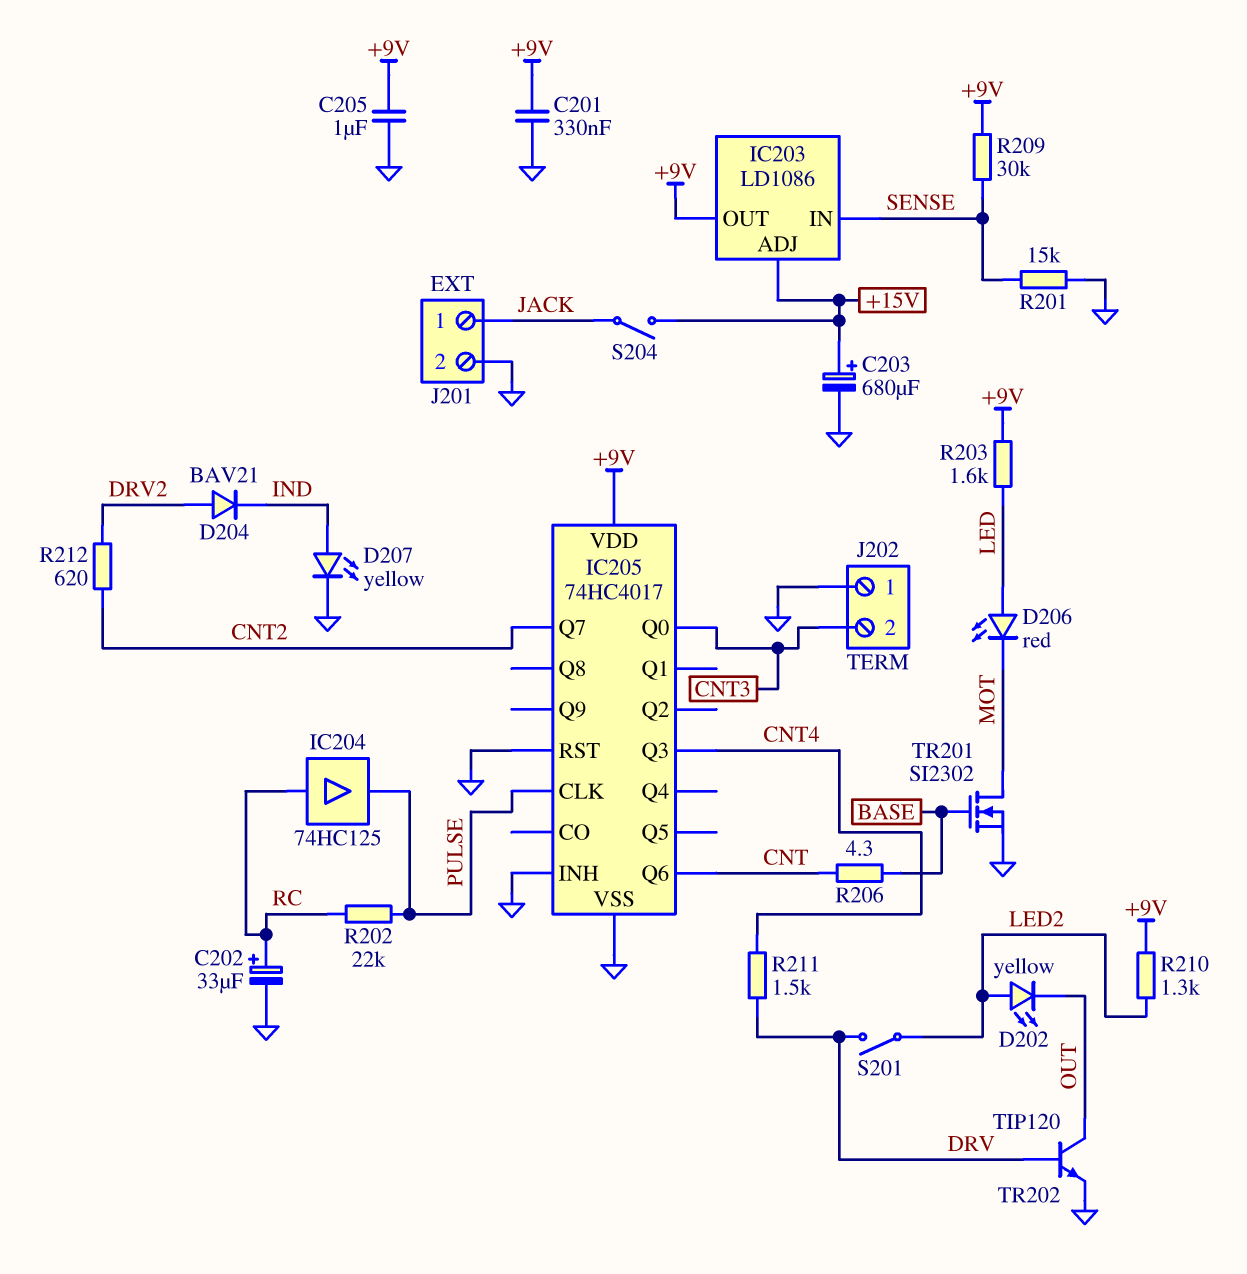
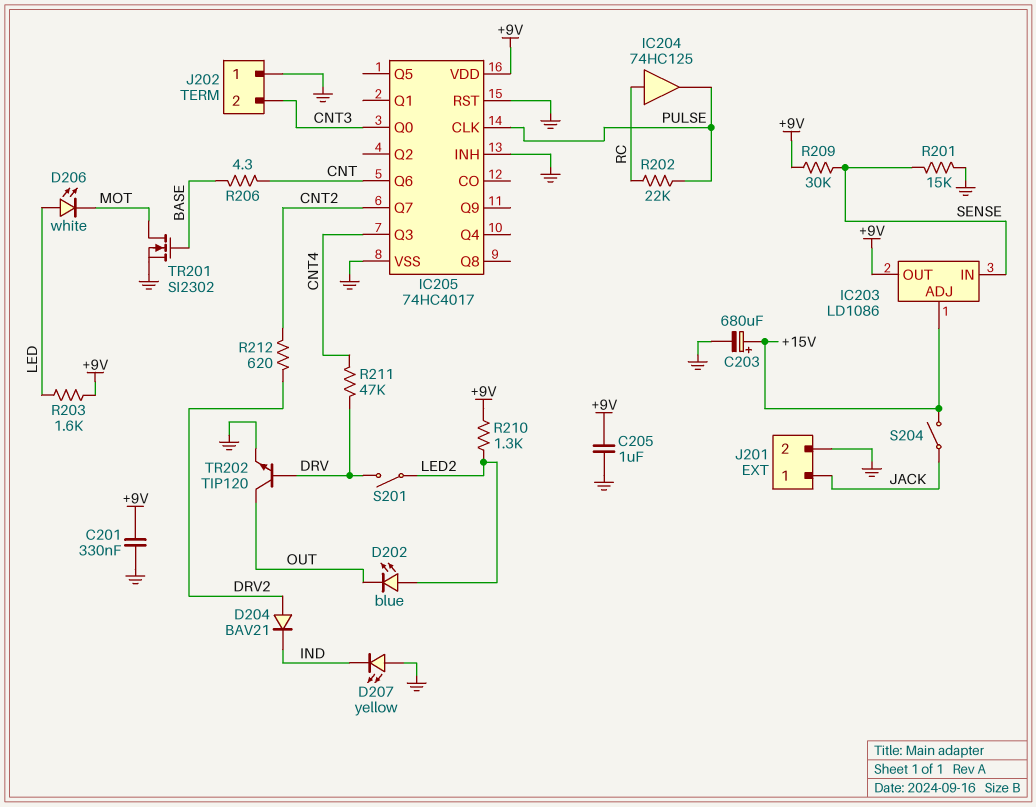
C202: 33uF (plus RC, minus GND) -> none
D202: LED yellow (A LED2, K OUT) -> LED blue (A LED2, K OUT)
D206: LED red (A LED, K MOT) -> LED white (A LED, K MOT)
D207: LED yellow (A IND, K GND) -> LED yellow (A GND, K IND)
R211: 1.5k (CNT4, DRV) -> 47k (CNT4, DRV)

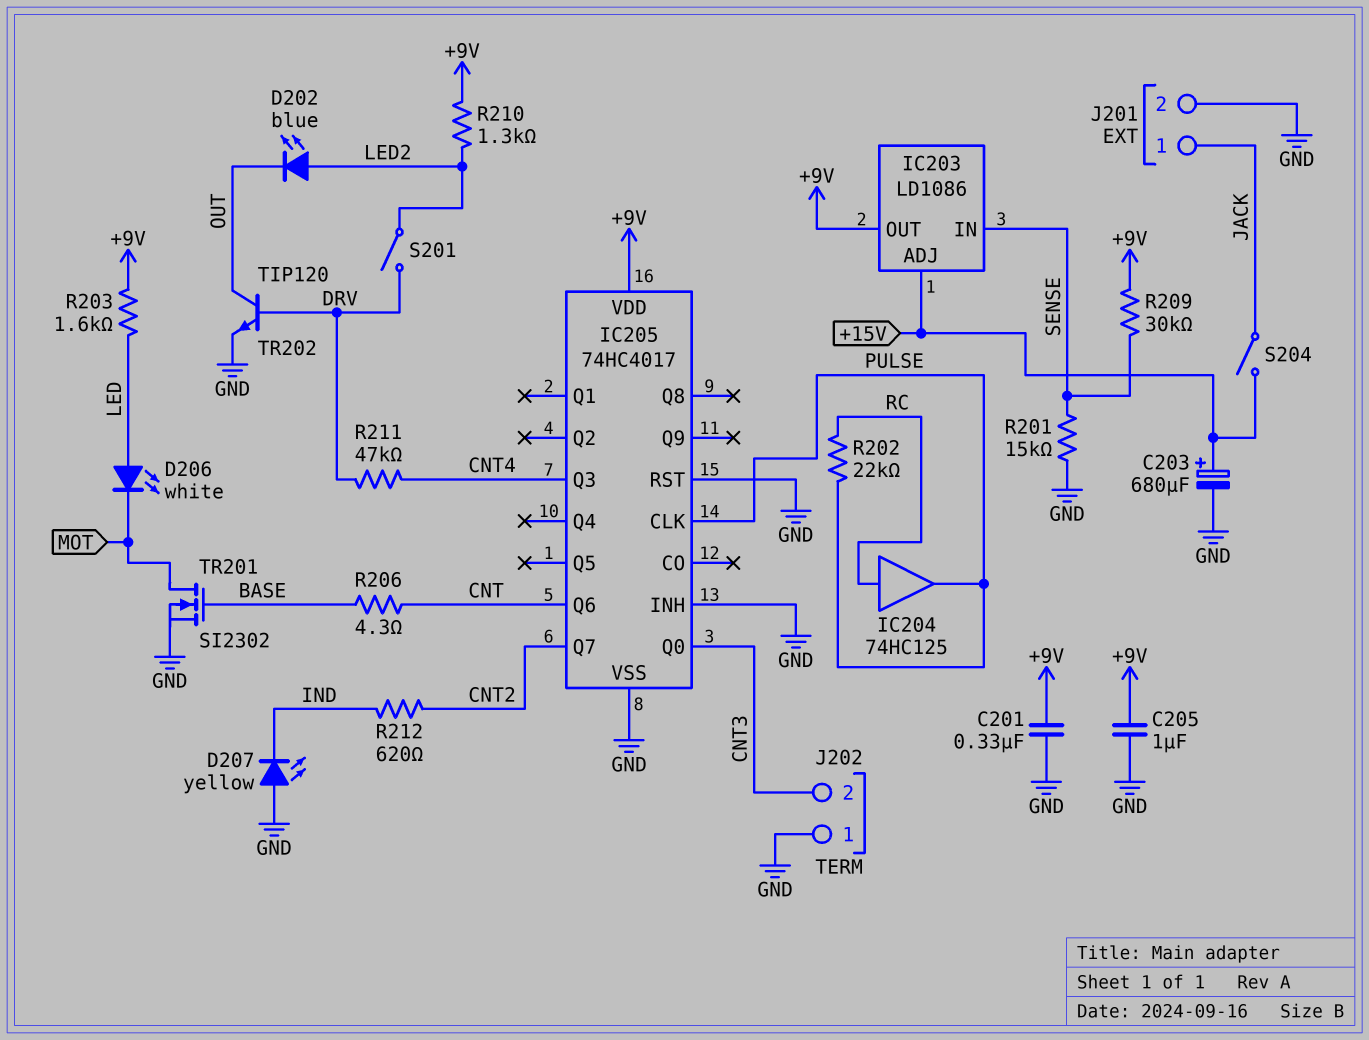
D204: diode BAV21 (A DRV2, K IND) -> none
R212: 620 (CNT2, DRV2) -> 620 (CNT2, IND)

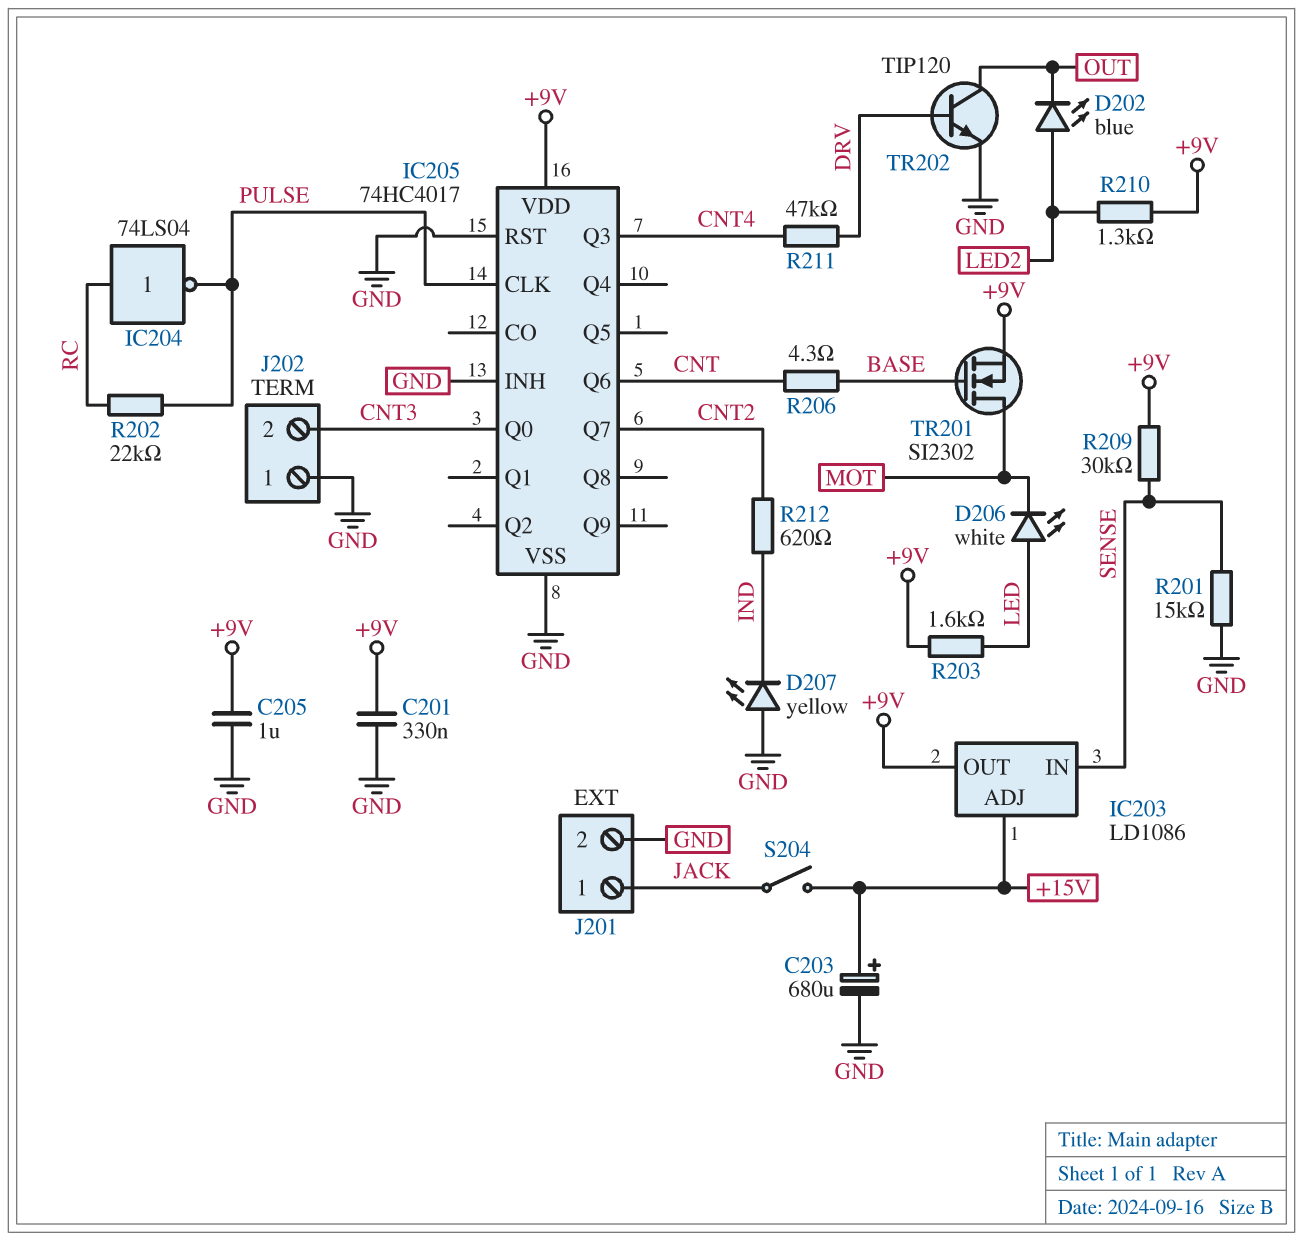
IC204: buffer 74HC125 (in RC, out PULSE) -> NOT 74LS04 (in RC, out PULSE)
S201: switch (DRV, LED2) -> none
TR201: NMOS SI2302 (G BASE, D MOT, S GND) -> NMOS SI2302 (G BASE, D MOT, S +9V)

